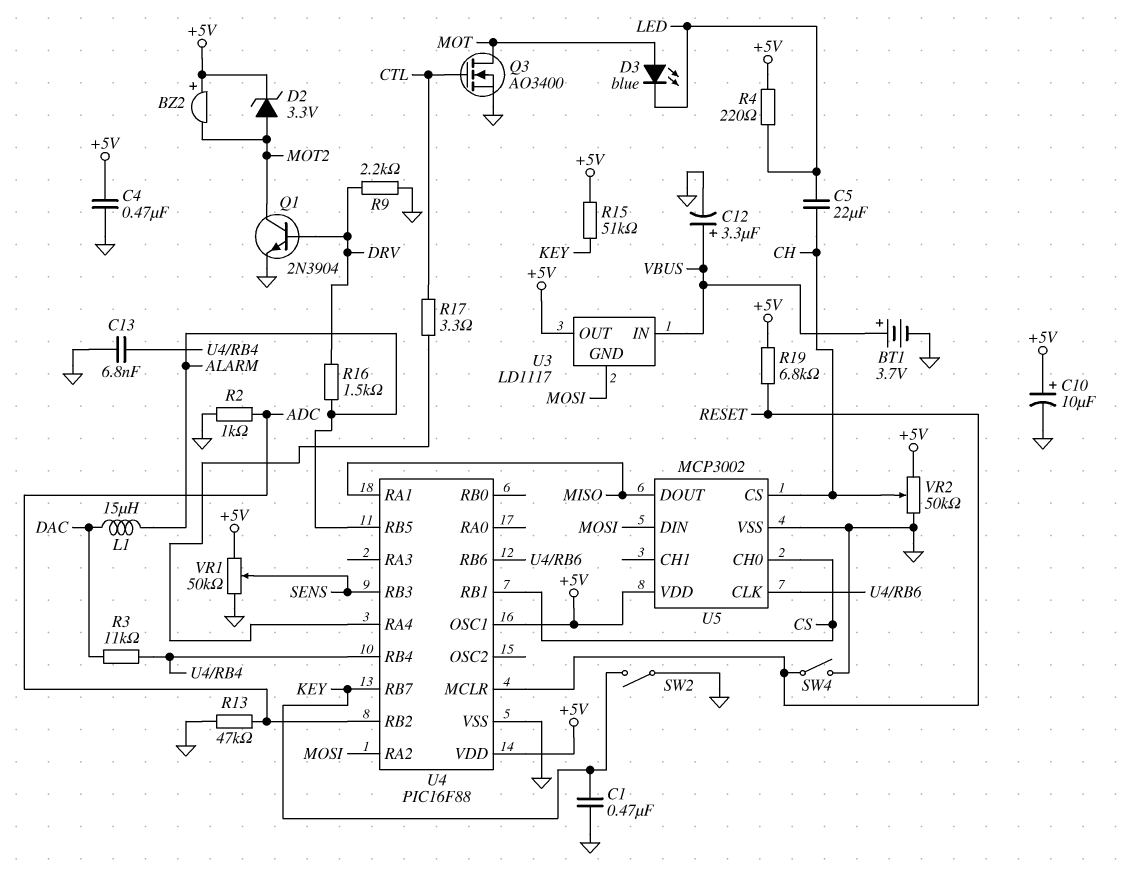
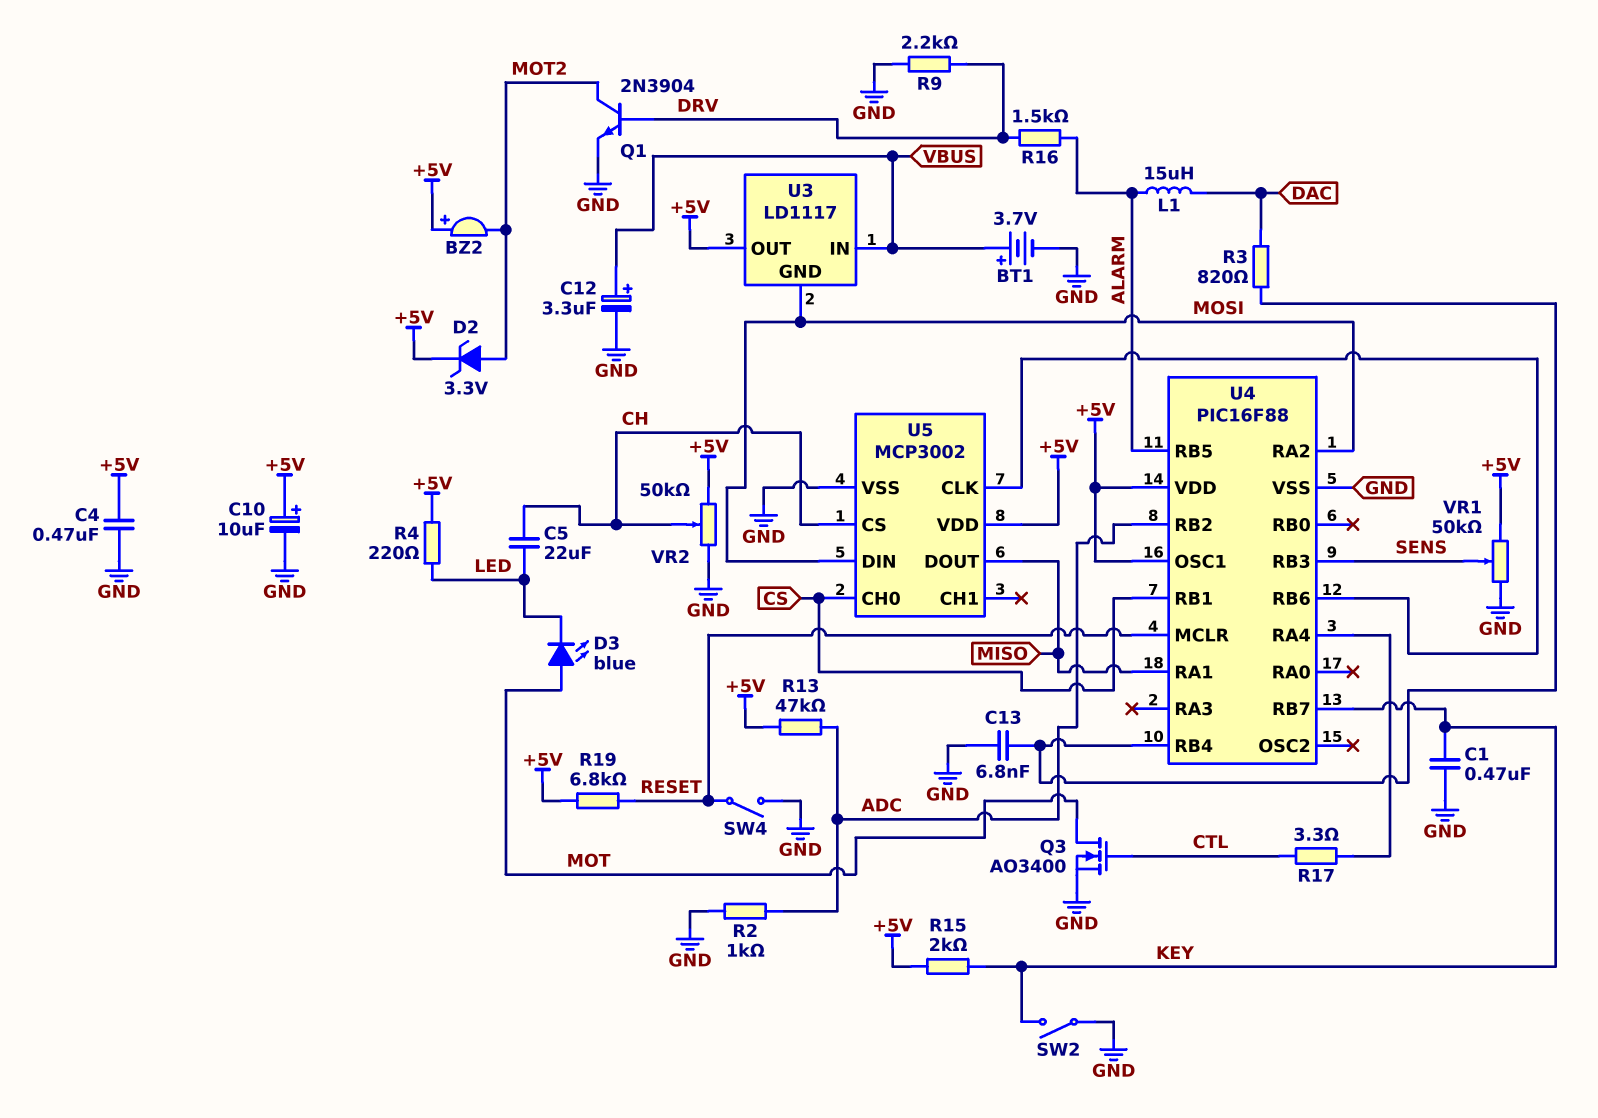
R3: 11k (DAC, U4/RB4) -> 820 (DAC, U4/RB4)
R13: 47k (ADC, GND) -> 47k (+5V, ADC)
R15: 51k (+5V, KEY) -> 2k (+5V, KEY)

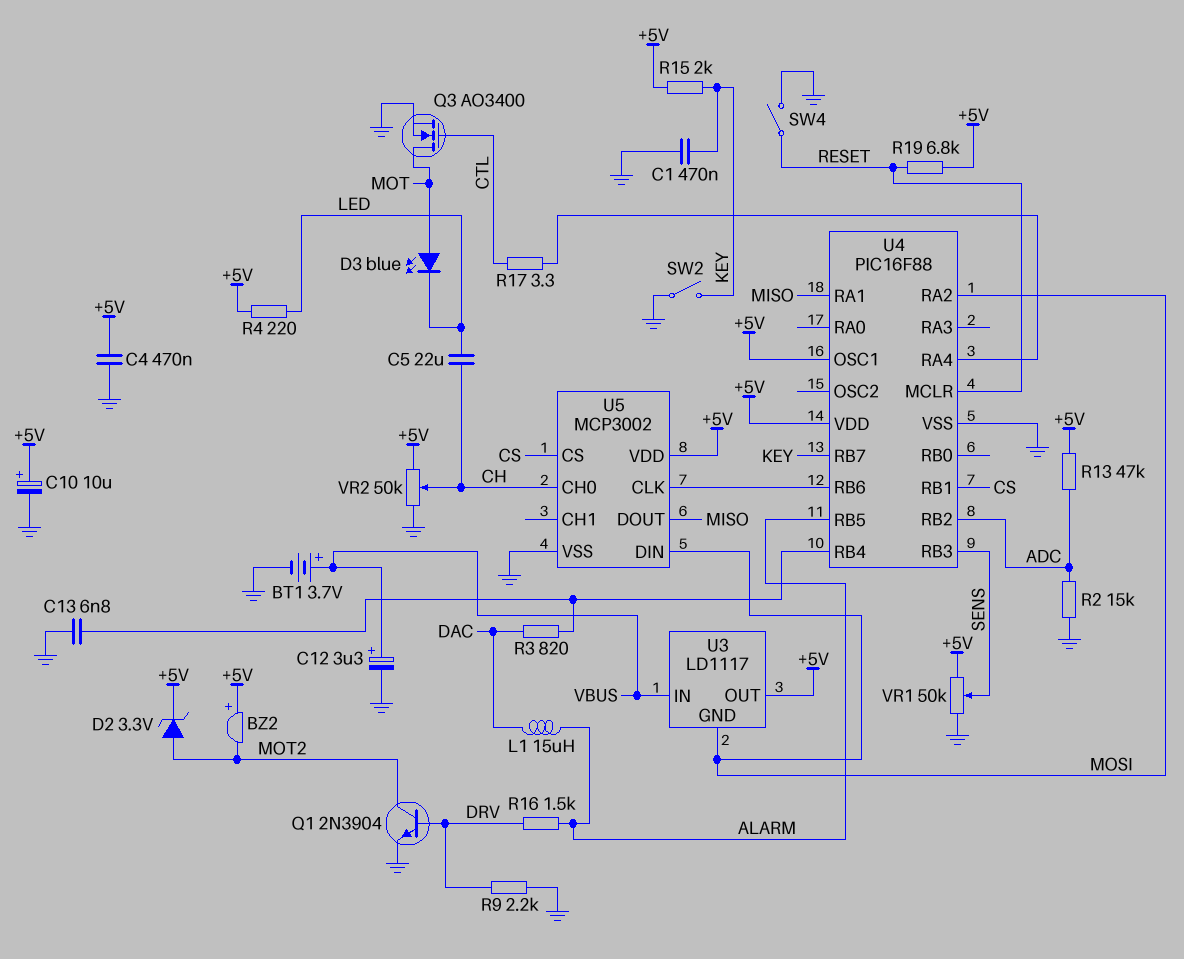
R2: 1k (ADC, GND) -> 15k (ADC, GND)
U5 pin CH0: CS -> CH
U5 pin CS: CH -> CS

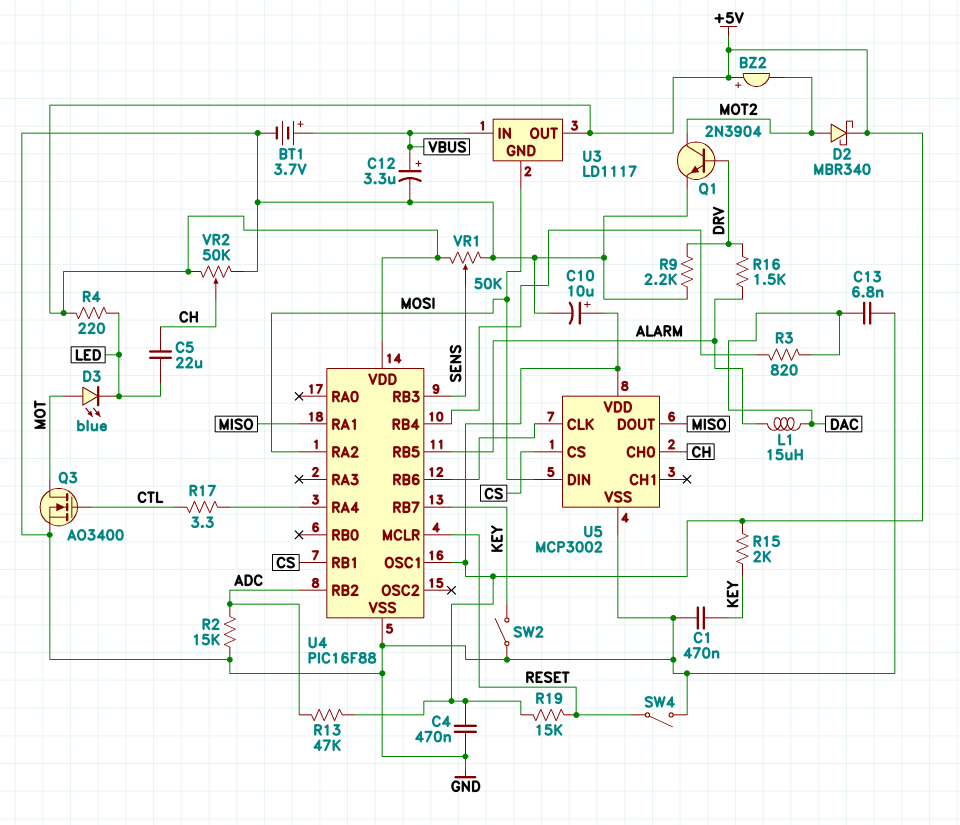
C13: 6.8nF (GND, U4/RB4) -> 6.8nF (DAC, GND)
D2: zener 3.3V (A MOT2, K +5V) -> schottky MBR340 (A MOT2, K +5V)
R19: 6.8k (+5V, RESET) -> 15k (+5V, RESET)

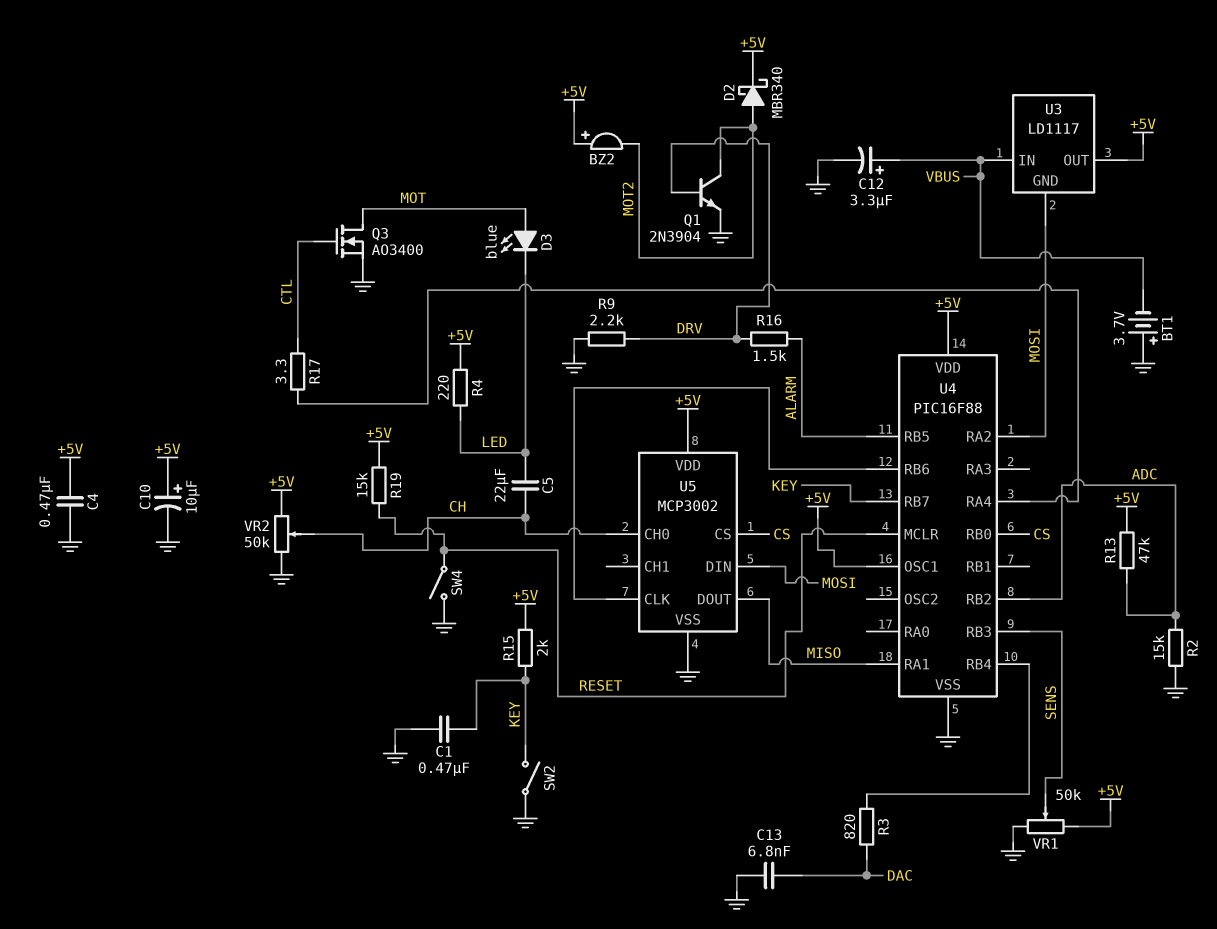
BT1: 3.7V (plus VBUS, minus GND) -> 3.7V (plus GND, minus VBUS)
L1: 15uH (ALARM, DAC) -> none
U4 pin RB0: none -> CS
U4 pin RB1: CS -> none

